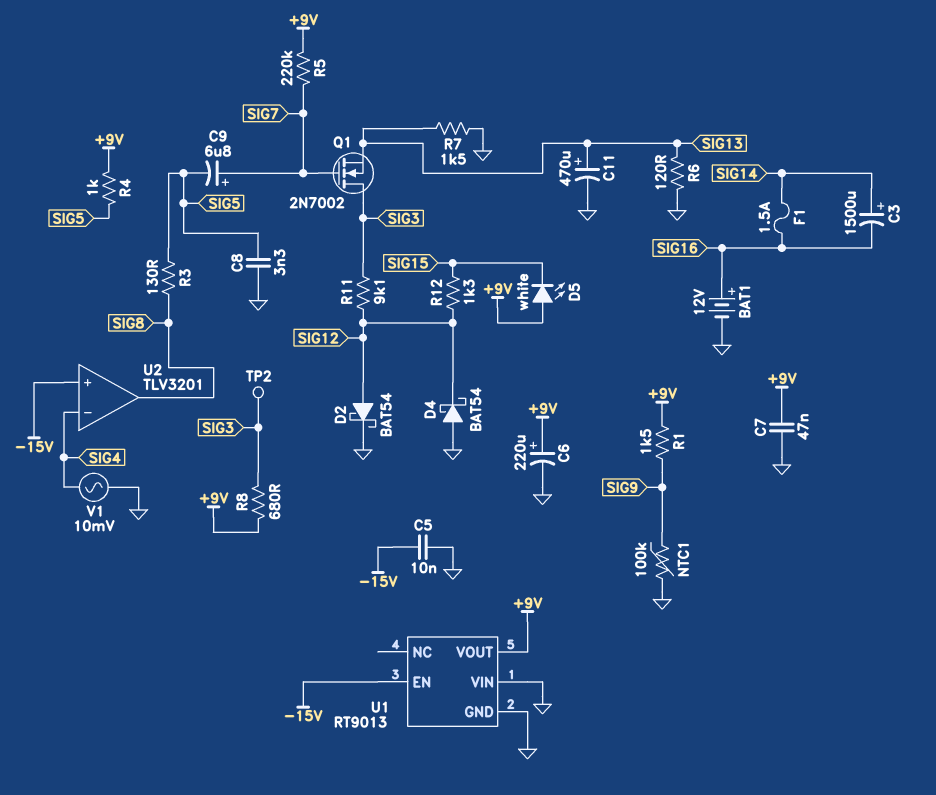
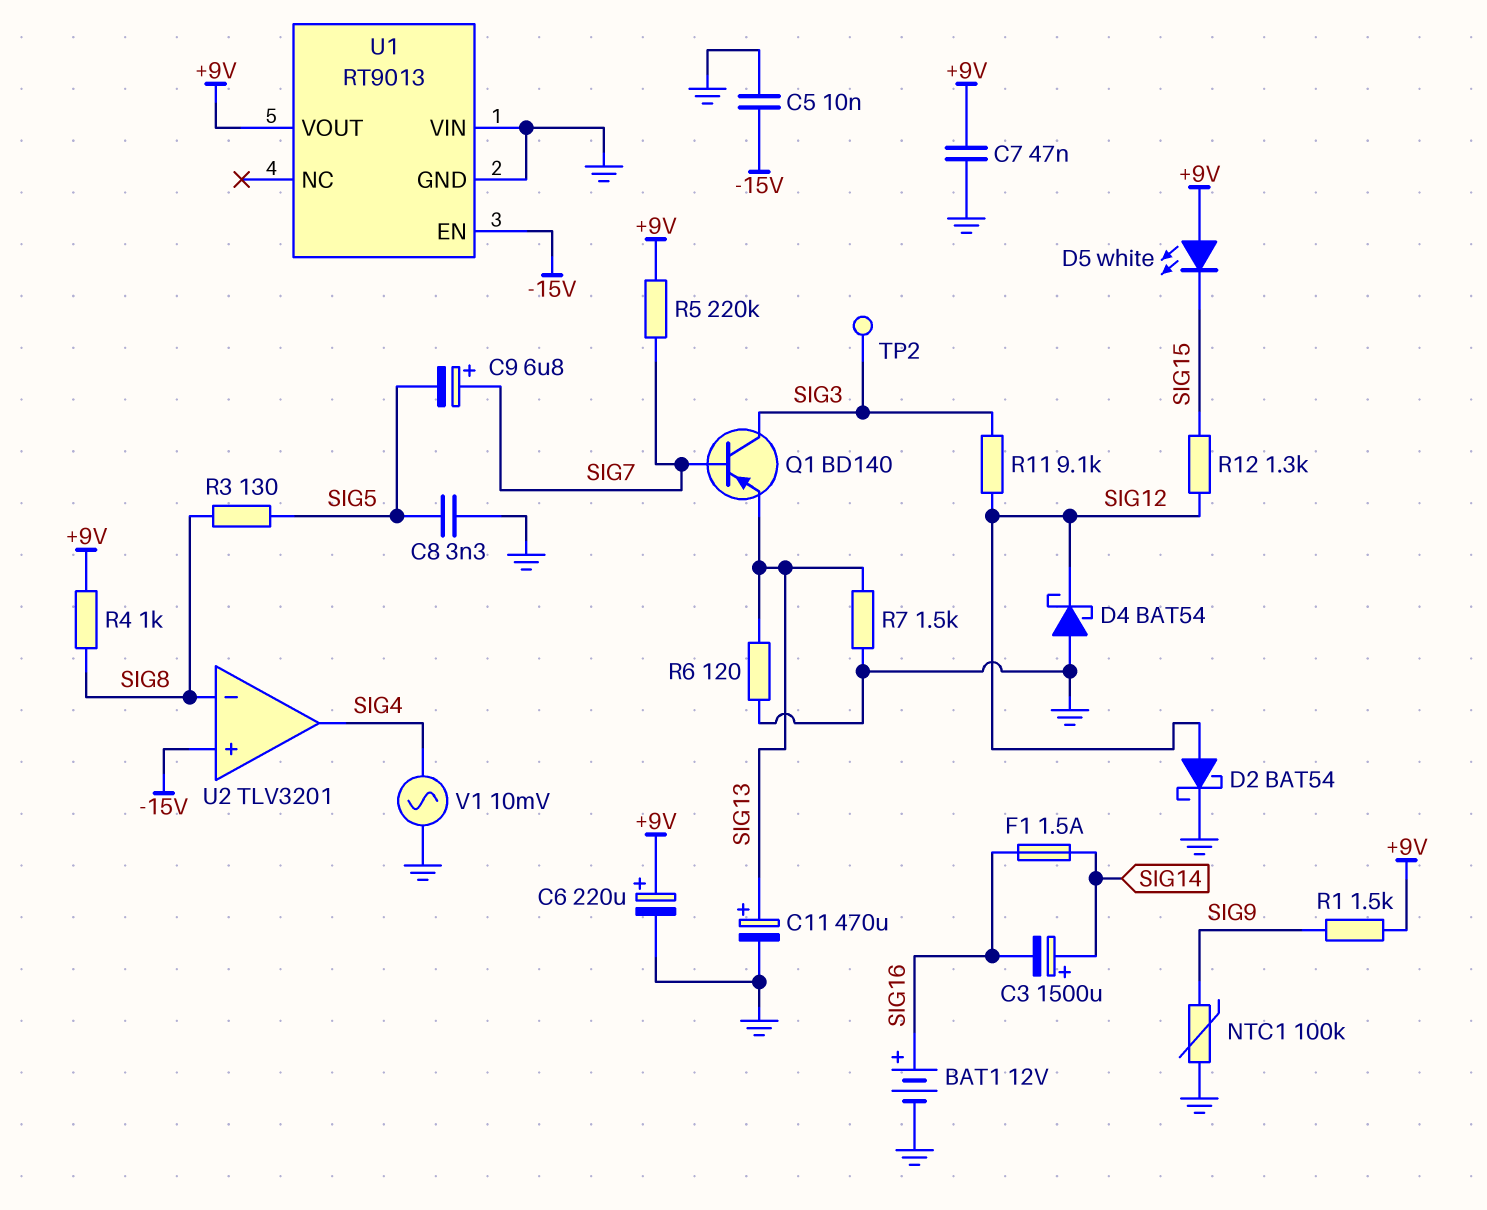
Q1: NMOS 2N7002 (G SIG7, D SIG3, S SIG13) -> PNP BD140 (B SIG7, C SIG3, E SIG13)
R4: 1k (+9V, SIG5) -> 1k (+9V, SIG8)
R8: 680 (+9V, SIG3) -> none
U2 pin in-: SIG4 -> SIG8
U2 pin out: SIG8 -> SIG4

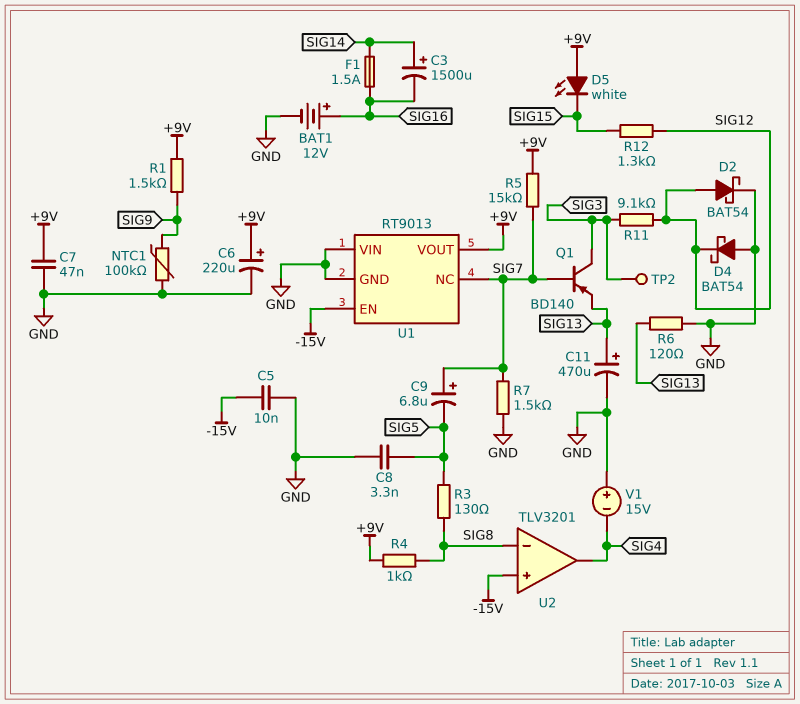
R5: 220k (+9V, SIG7) -> 15k (+9V, SIG7)
R7: 1.5k (GND, SIG13) -> 1.5k (GND, SIG7)
U1 pin NC: none -> SIG7
V1: AC 10mV (GND, SIG4) -> 15V (plus GND, minus SIG4)

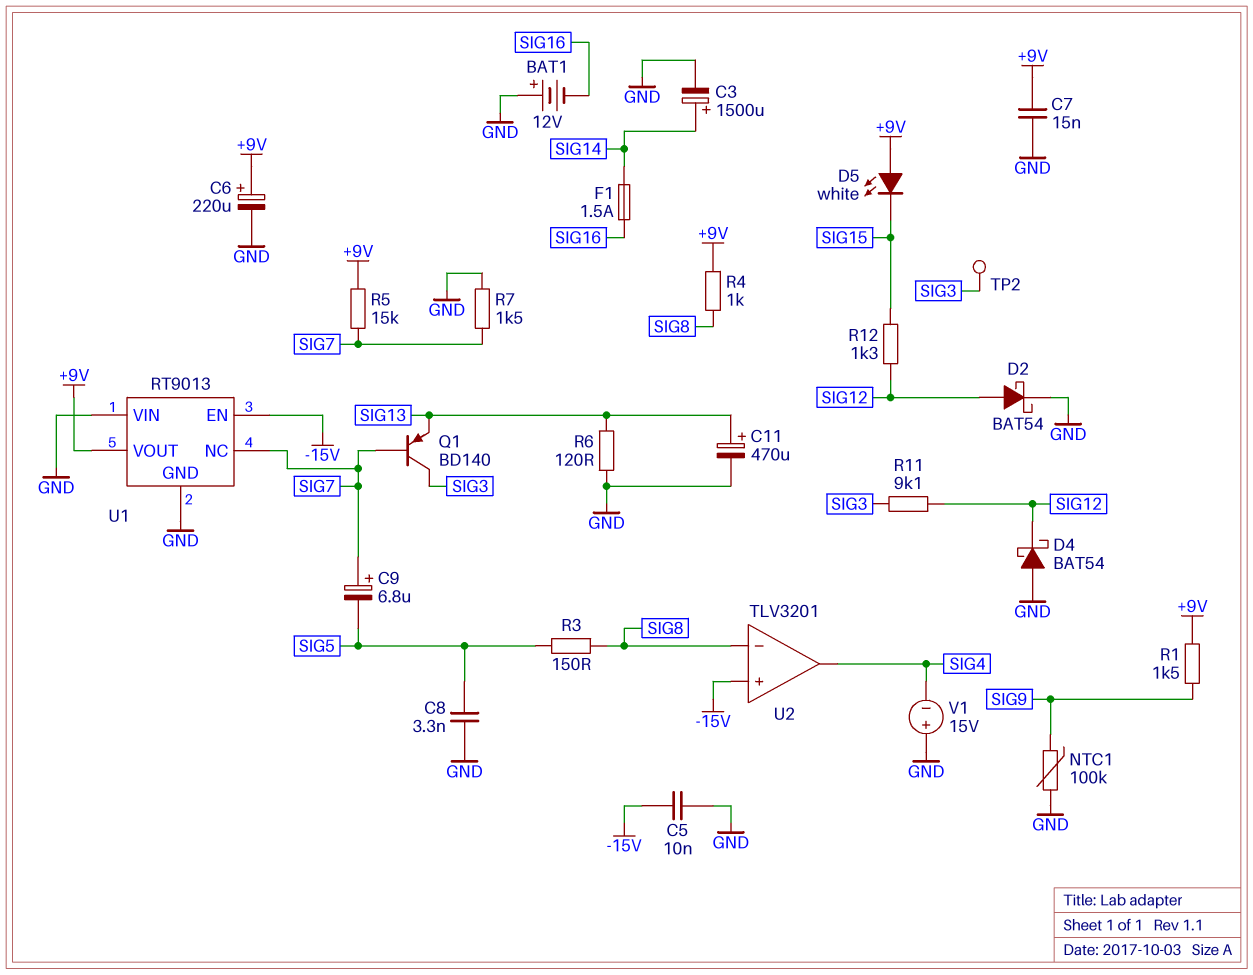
BAT1: 12V (plus SIG16, minus GND) -> 12V (plus GND, minus SIG16)
C3: 1500uF (plus SIG14, minus SIG16) -> 1500uF (plus SIG14, minus GND)
C7: 47nF (+9V, GND) -> 15nF (+9V, GND)
R3: 130 (SIG5, SIG8) -> 150 (SIG5, SIG8)

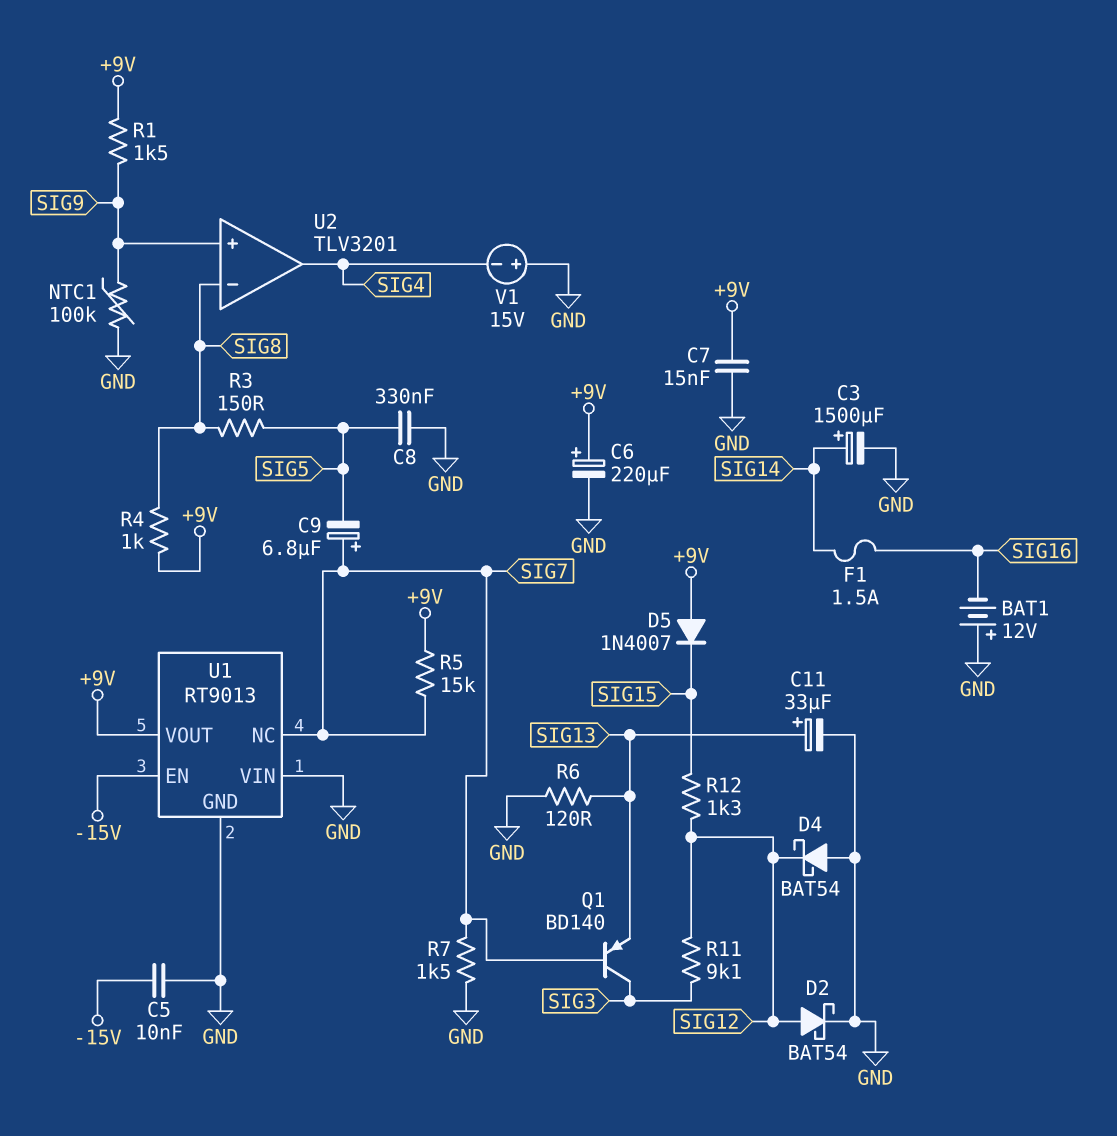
C8: 3.3nF (GND, SIG5) -> 330nF (GND, SIG5)
C11: 470uF (plus SIG13, minus GND) -> 33uF (plus SIG13, minus GND)
D5: LED white (A +9V, K SIG15) -> diode 1N4007 (A +9V, K SIG15)
TP2: test point (SIG3) -> none
U2 pin in+: -15V -> SIG9

